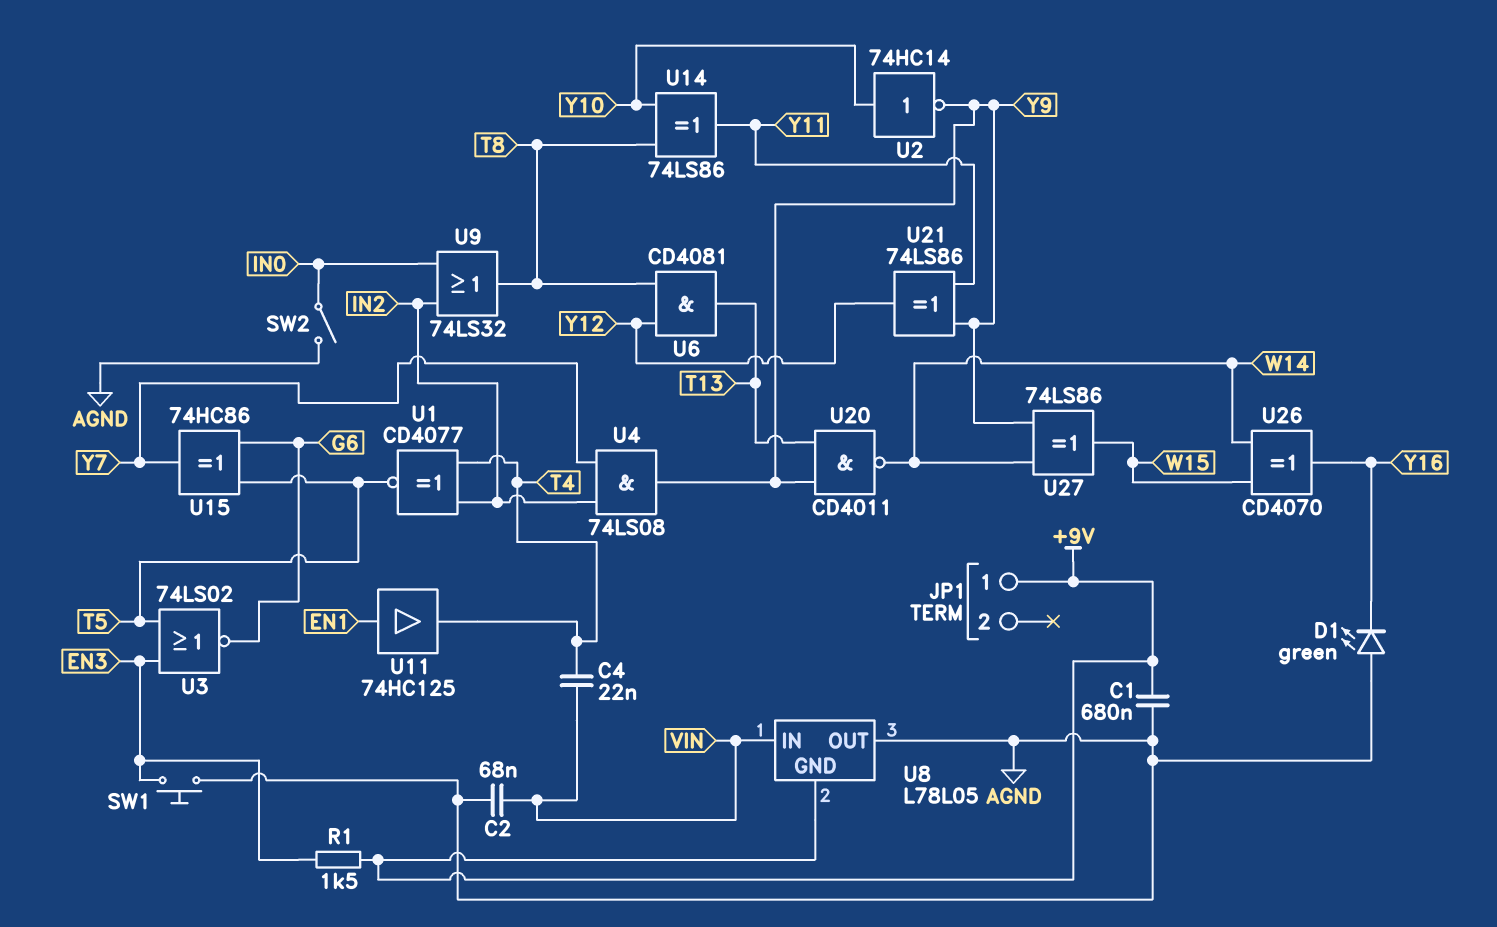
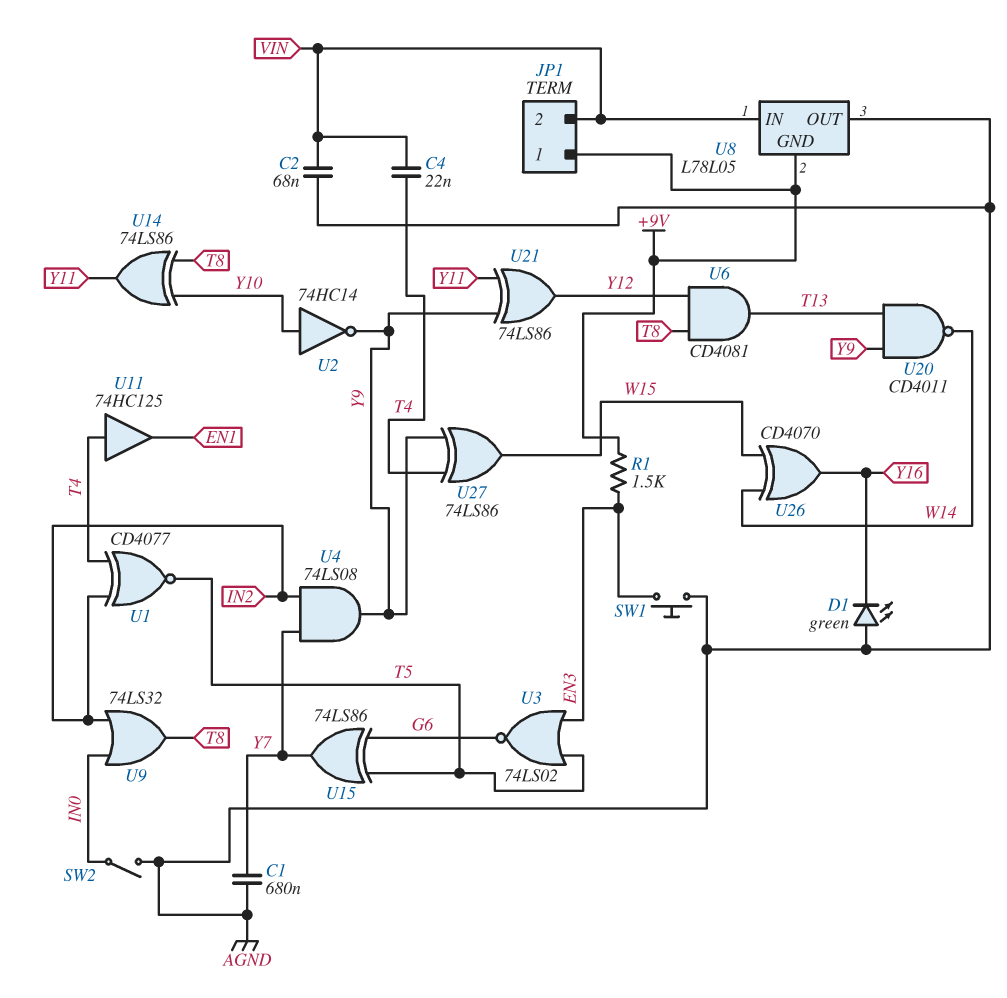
C1: 680nF (+9V, AGND) -> 680nF (AGND, Y7)
JP1 pin 2: none -> VIN
U11: buffer 74HC125 (in EN1, out T4) -> buffer 74HC125 (in T4, out EN1)
U15: XOR 74HC86 (in G6, in T5, out Y7) -> XOR 74LS86 (in G6, in T5, out Y7)
U27: XOR 74LS86 (in W14, in Y9, out W15) -> XOR 74LS86 (in T4, in Y9, out W15)

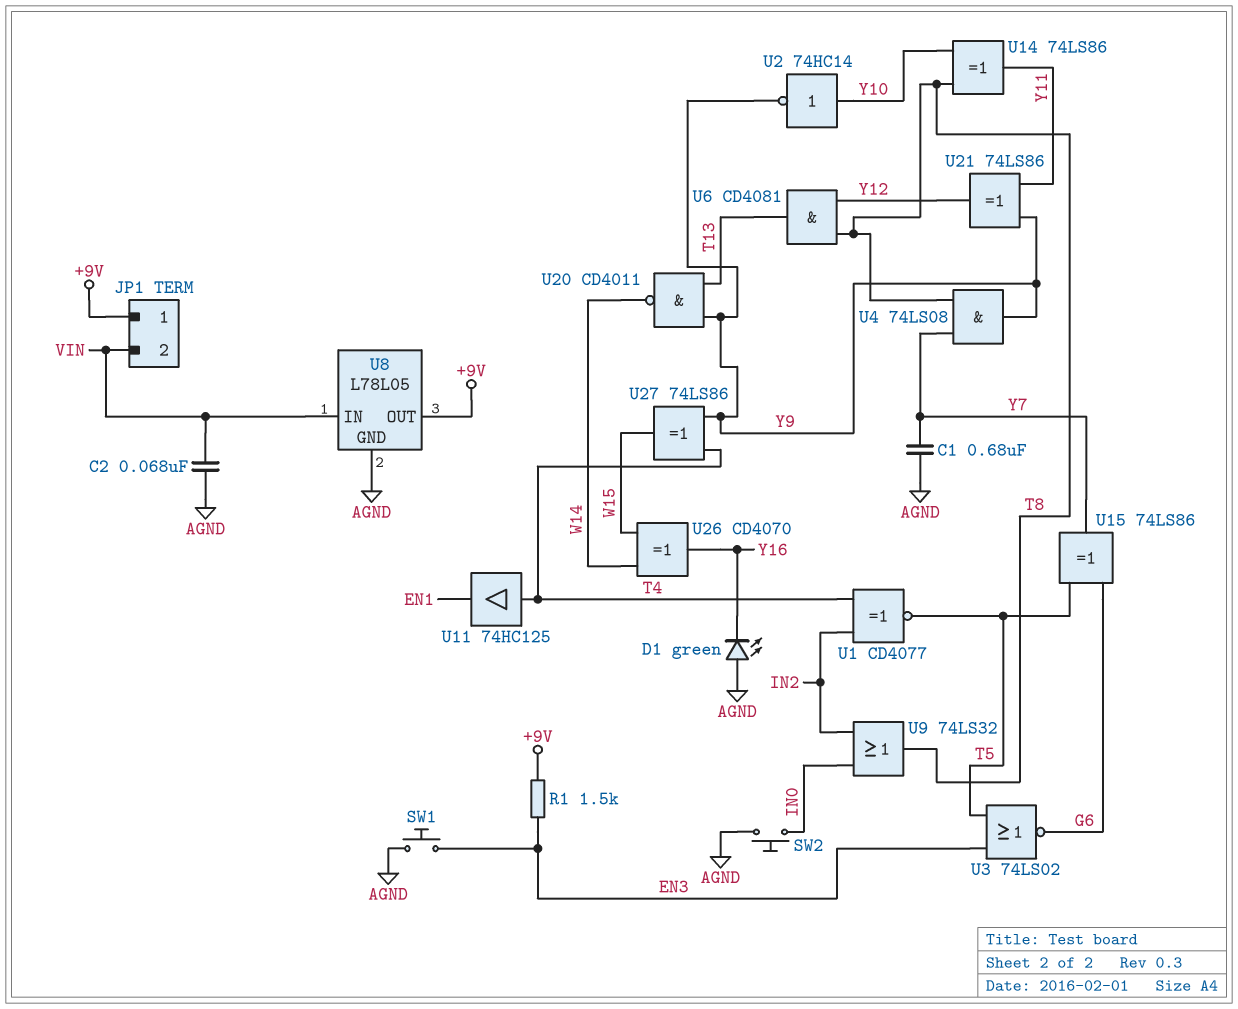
C4: 22nF (T4, VIN) -> none
SW2: switch (AGND, IN0) -> button (AGND, IN0)
U4: AND 74LS08 (in IN2, in Y7, out Y9) -> AND 74LS08 (in T8, in Y7, out Y9)
U8 pin GND: +9V -> AGND
U8 pin OUT: AGND -> +9V

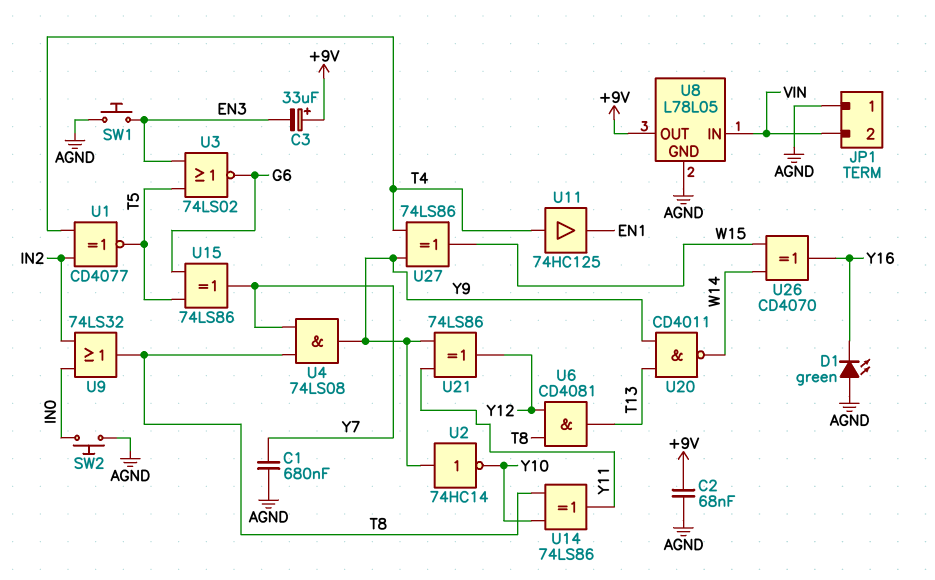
C2: 68nF (AGND, VIN) -> 68nF (+9V, AGND)
C3: none -> 33uF (plus +9V, minus EN3)
JP1 pin 1: +9V -> AGND
R1: 1.5k (+9V, EN3) -> none
U2: NOT 74HC14 (in Y10, out Y9) -> NOT 74HC14 (in Y9, out Y10)

